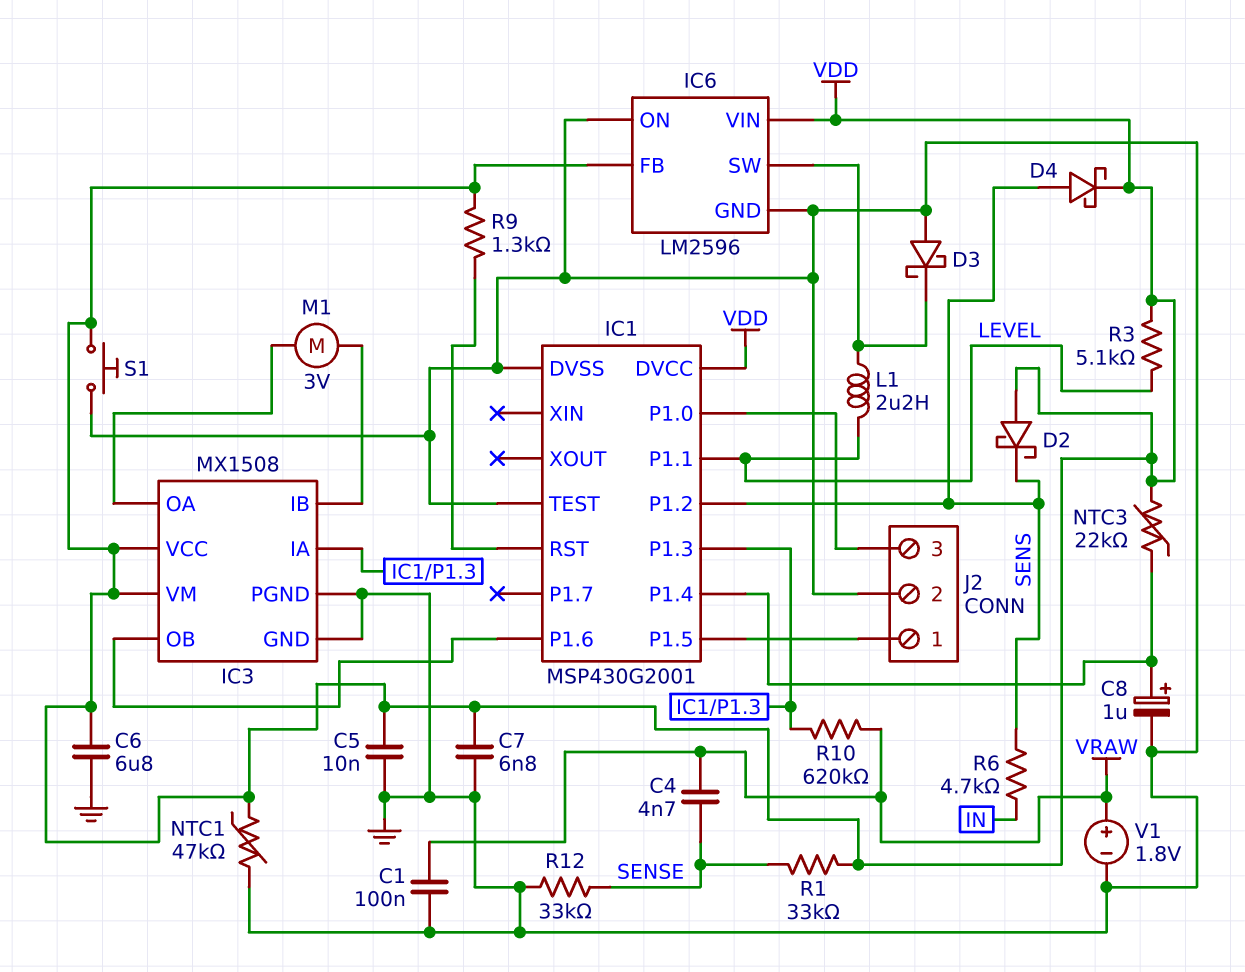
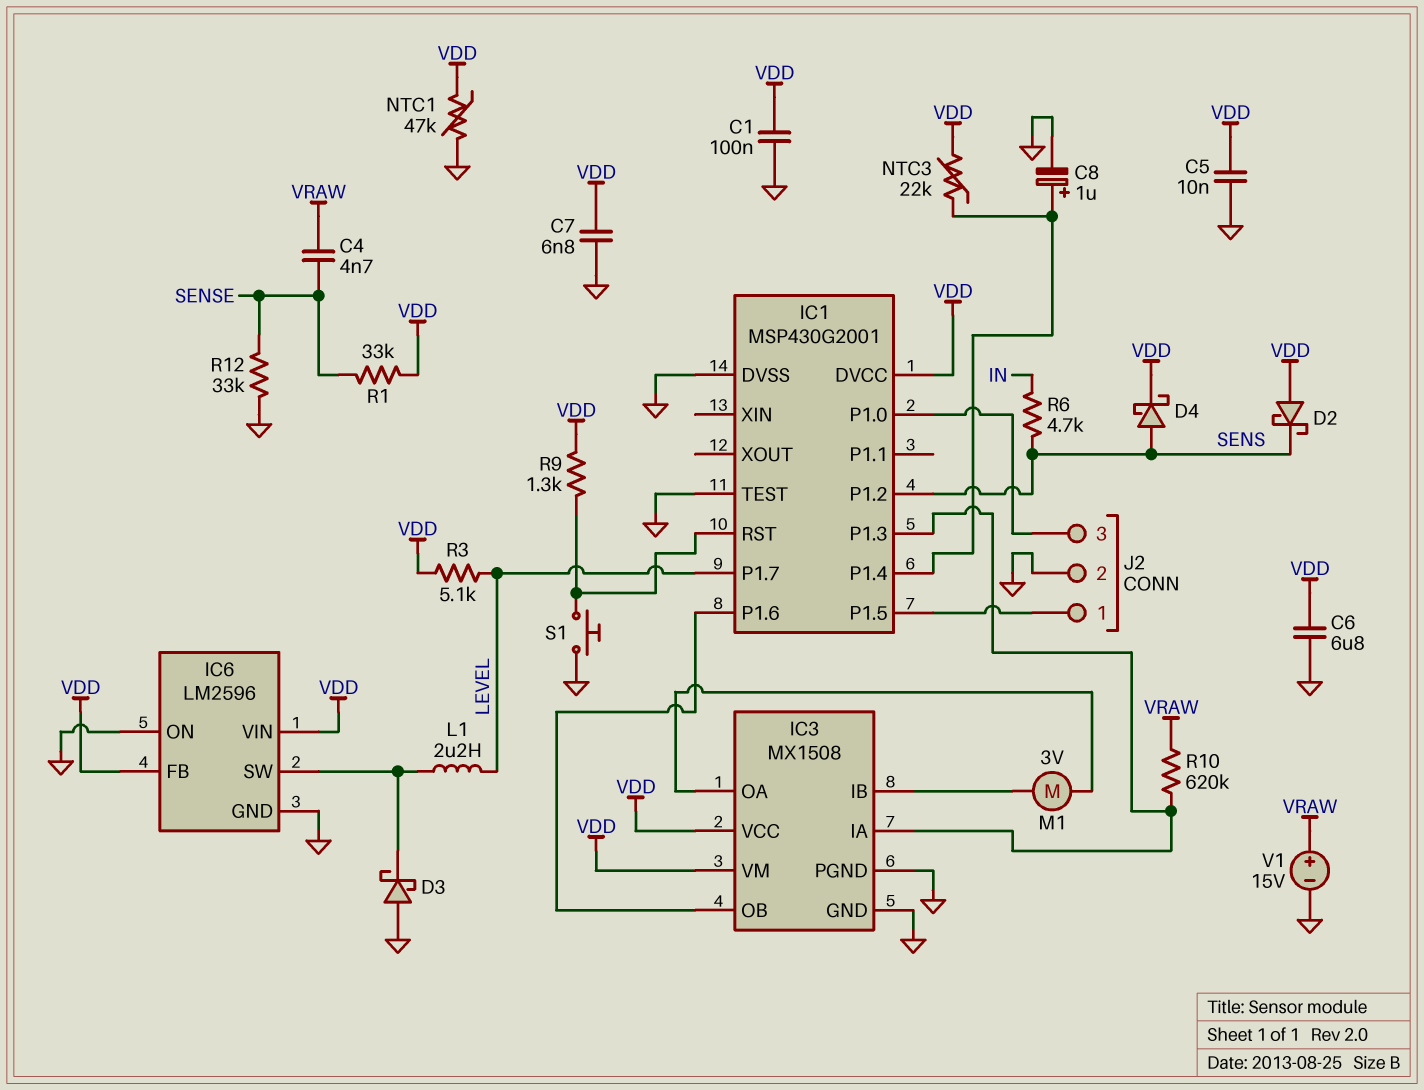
C1: 100nF (GND, VRAW) -> 100nF (GND, VDD)
IC1 pin P1.1: LEVEL -> none
IC1 pin P1.7: none -> LEVEL
S1: button (GND, VDD) -> button (GND, IC1/RST)
V1: 1.8V (plus VRAW, minus GND) -> 15V (plus VRAW, minus GND)

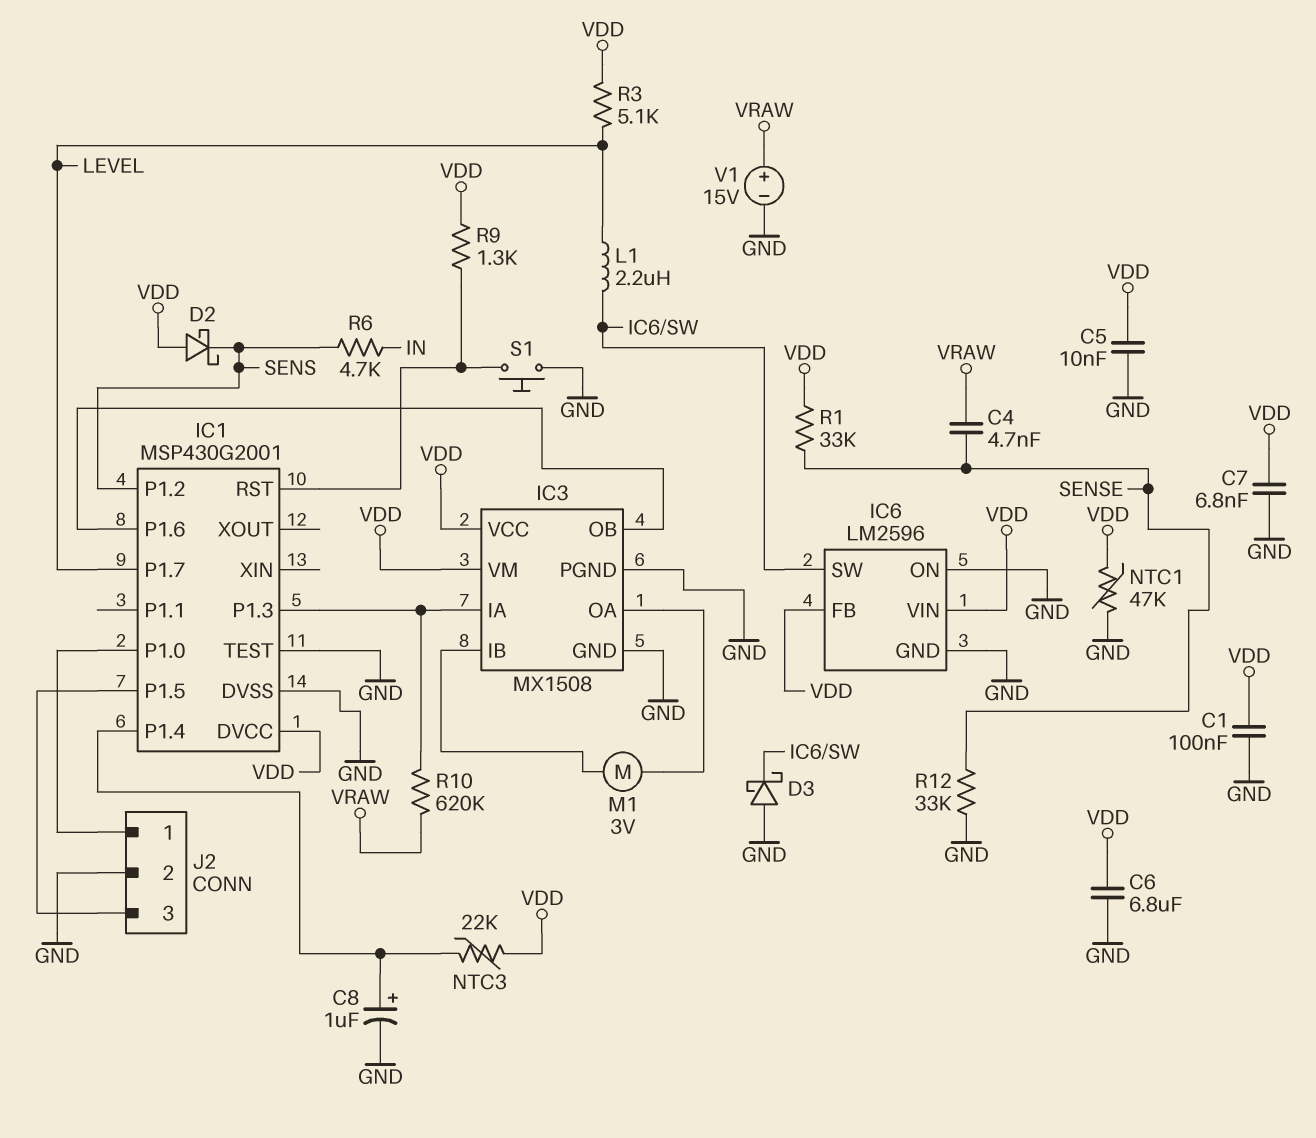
D4: schottky (A SENS, K VDD) -> none
J2 pin 1: IC1/P1.5 -> IC1/P1.0
J2 pin 3: IC1/P1.0 -> IC1/P1.5

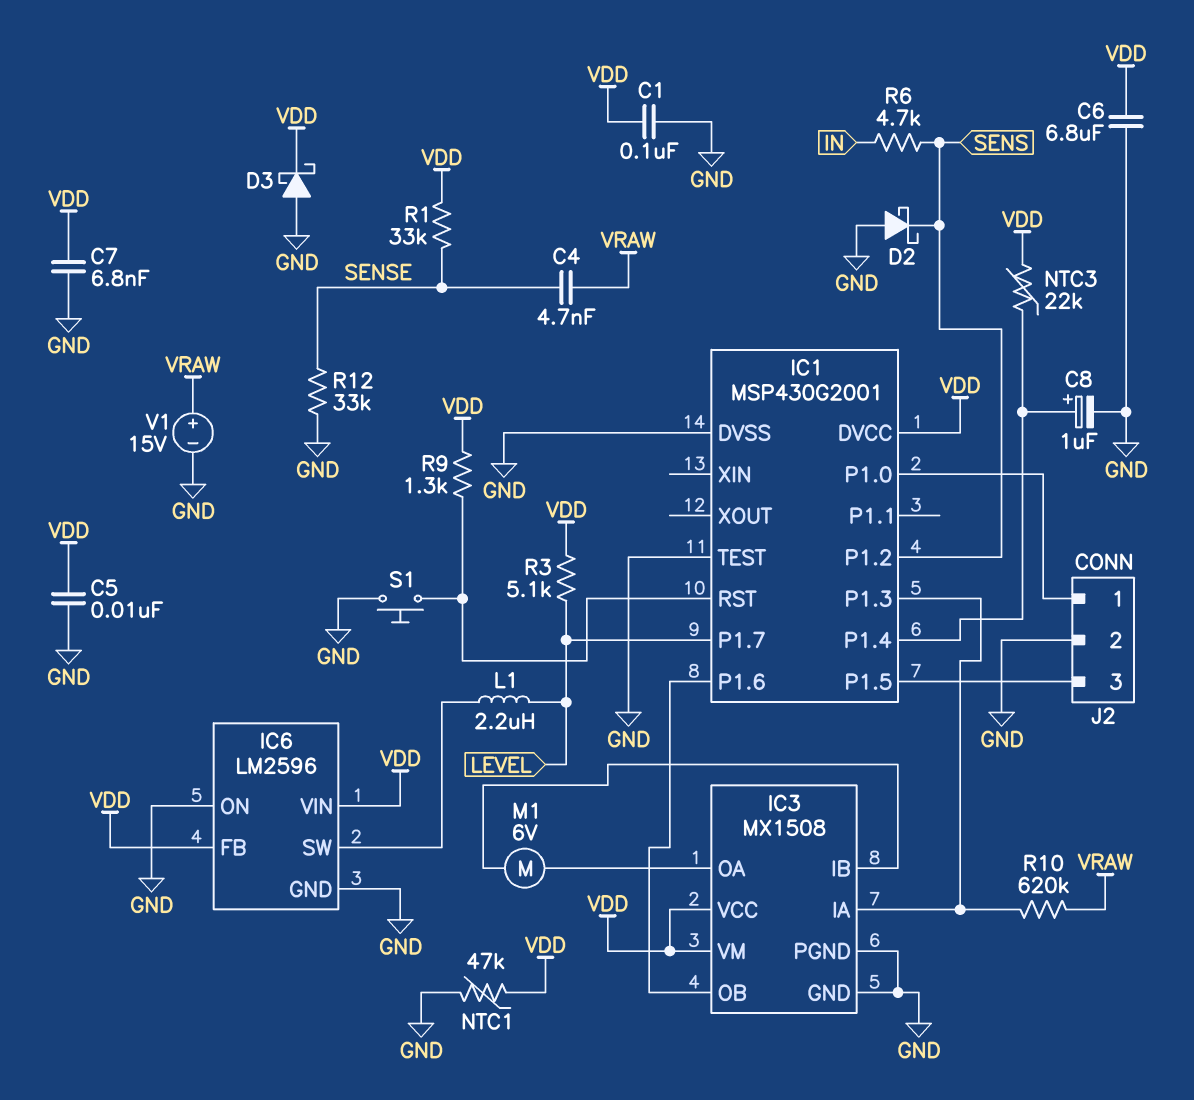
D2: schottky (A VDD, K SENS) -> schottky (A GND, K SENS)
D3: schottky (A GND, K IC6/SW) -> schottky (A GND, K VDD)
M1: motor 3V (IC3/IB, IC3/OA) -> motor 6V (IC3/IB, IC3/OA)

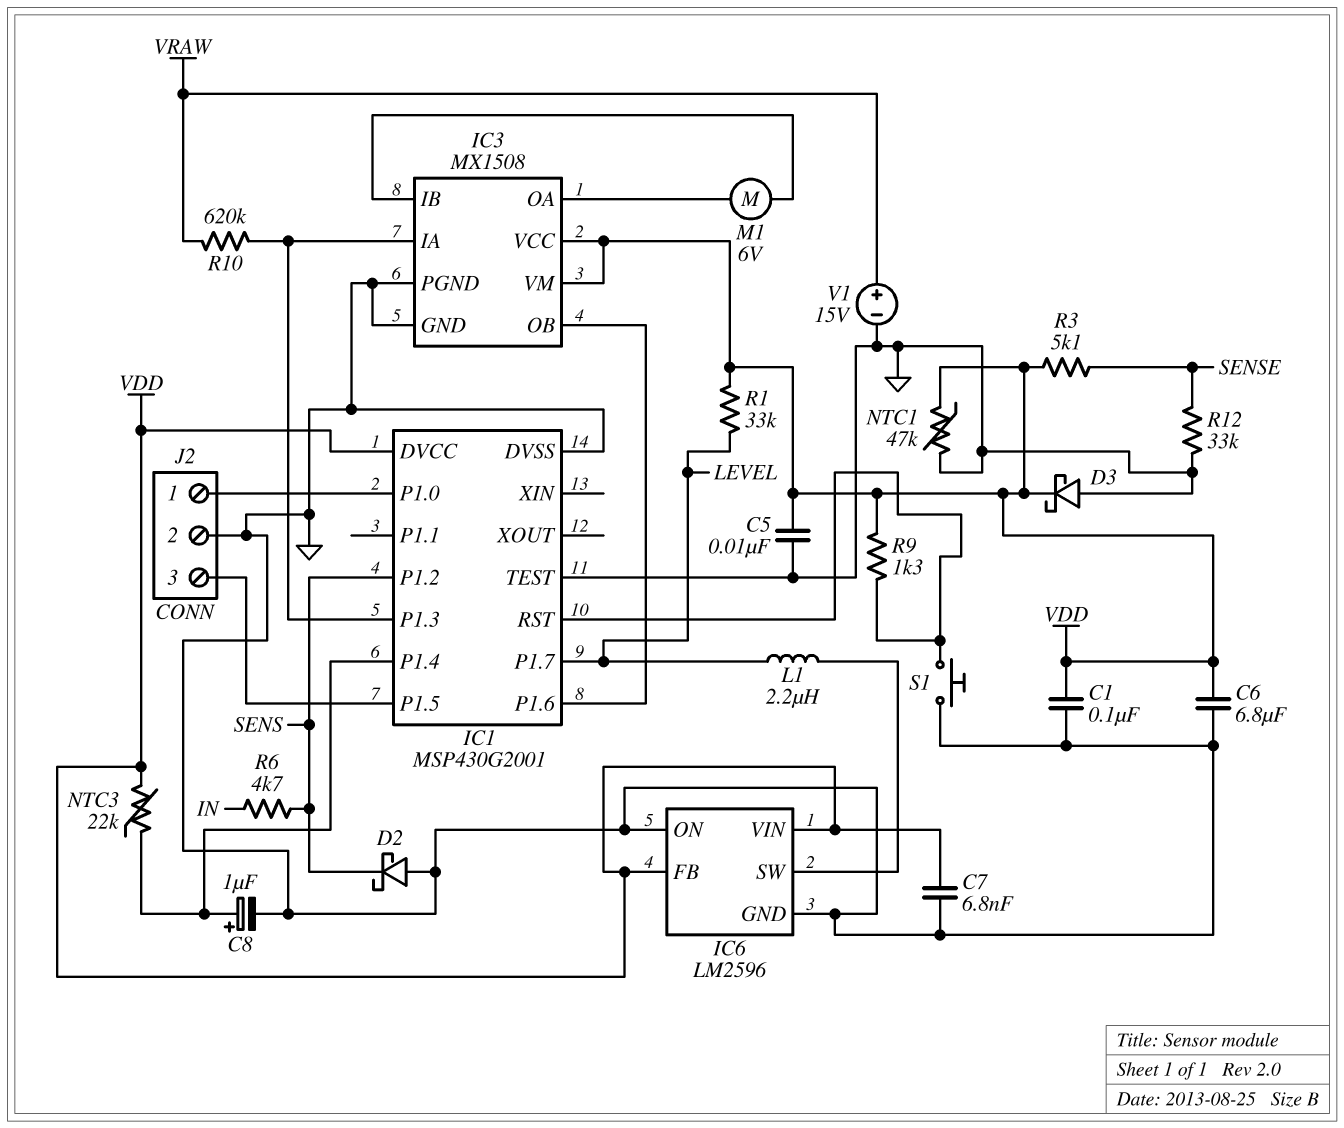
C4: 4.7nF (SENSE, VRAW) -> none
R1: 33k (SENSE, VDD) -> 33k (LEVEL, VDD)
R3: 5.1k (LEVEL, VDD) -> 5.1k (SENSE, VDD)

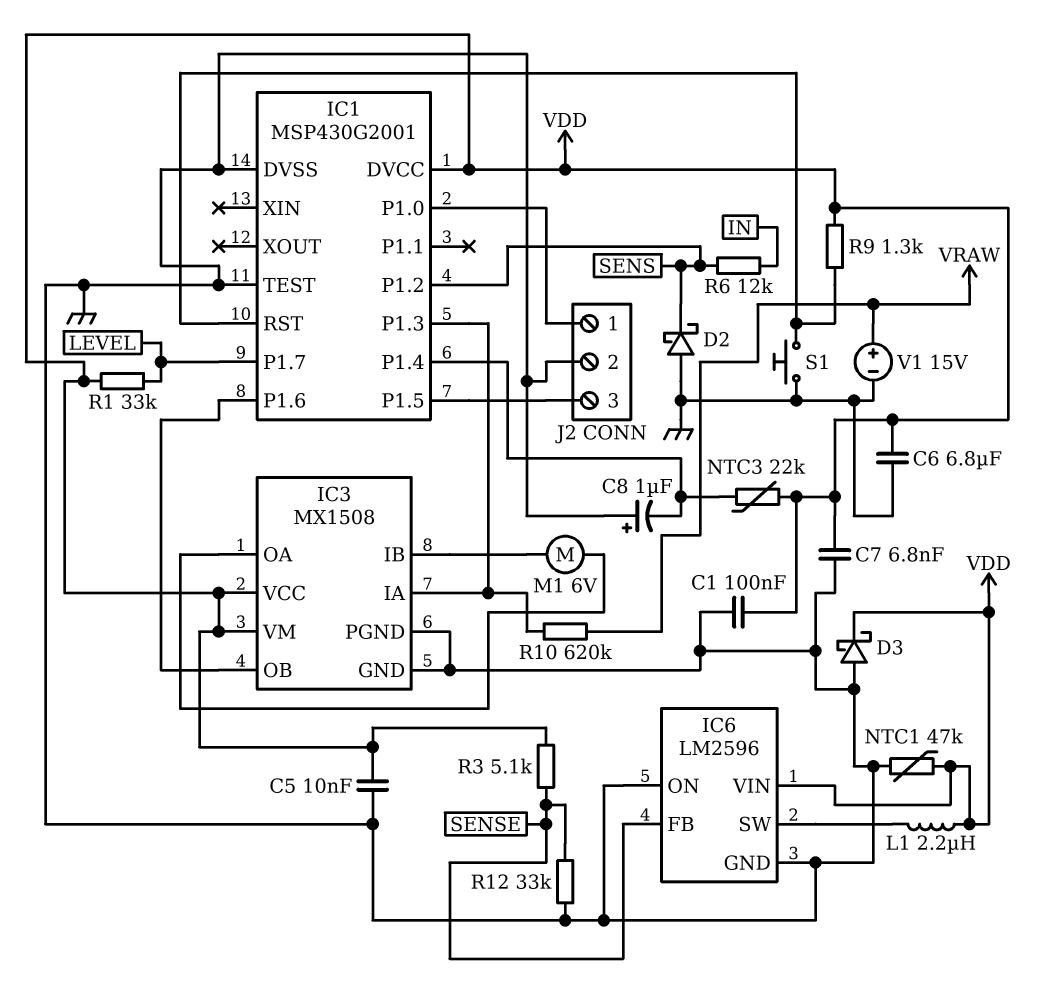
C8: 1uF (plus IC1/P1.4, minus GND) -> 1uF (plus GND, minus IC1/P1.4)
IC6 pin FB: VDD -> SENSE
L1: 2.2uH (IC6/SW, LEVEL) -> 2.2uH (IC6/SW, VDD)
R6: 4.7k (IN, SENS) -> 12k (IN, SENS)

